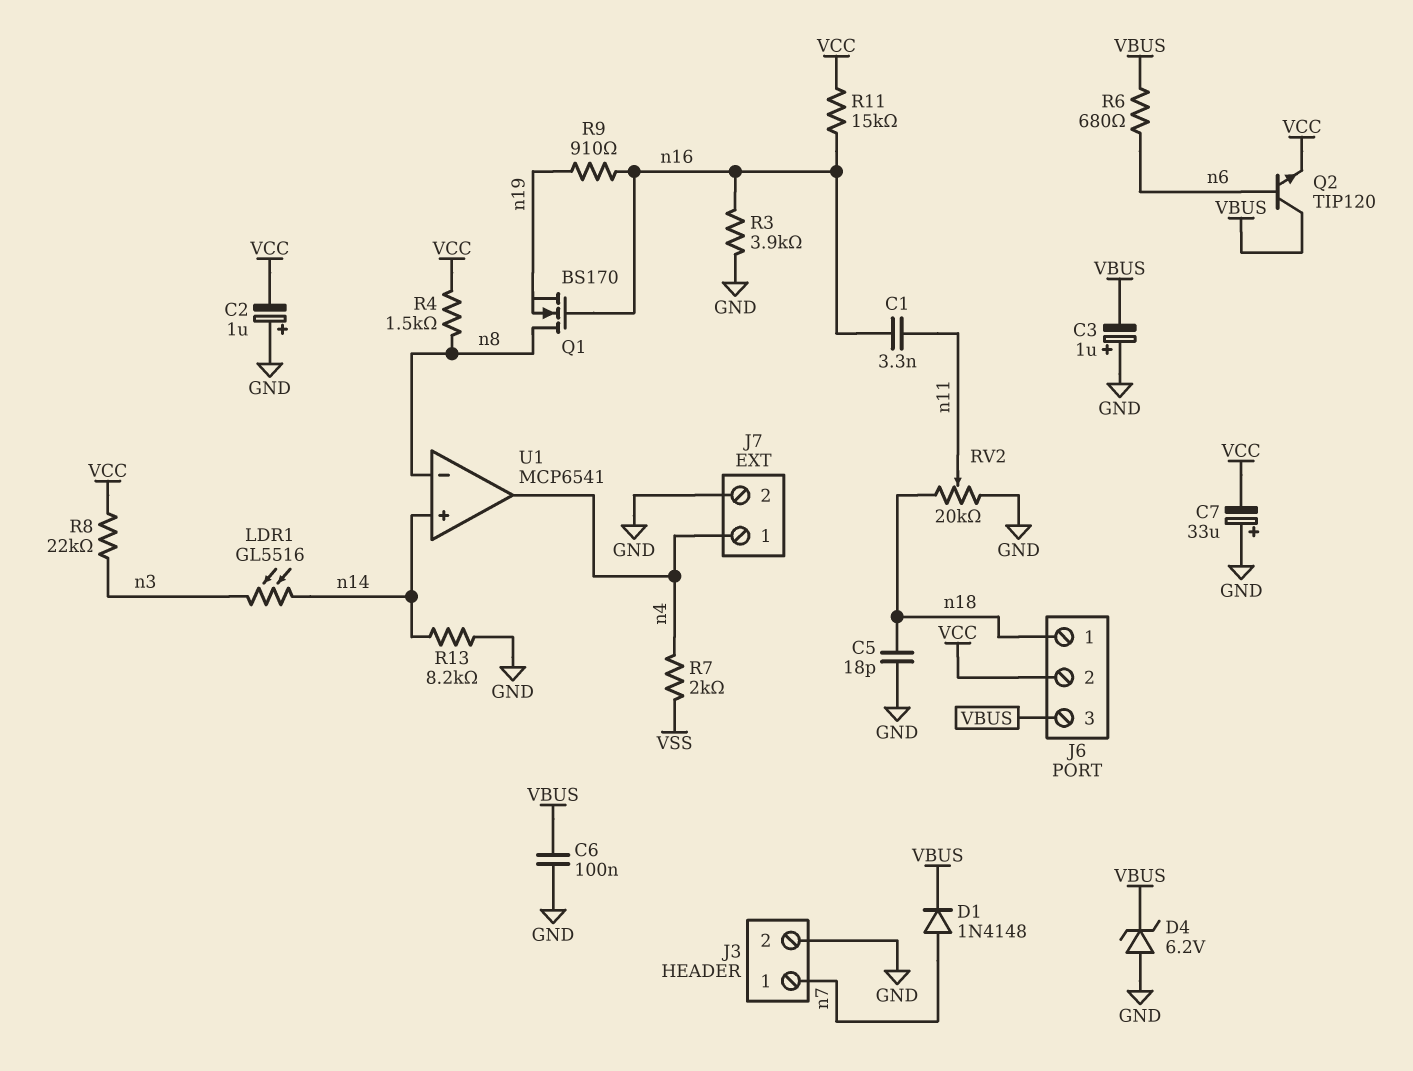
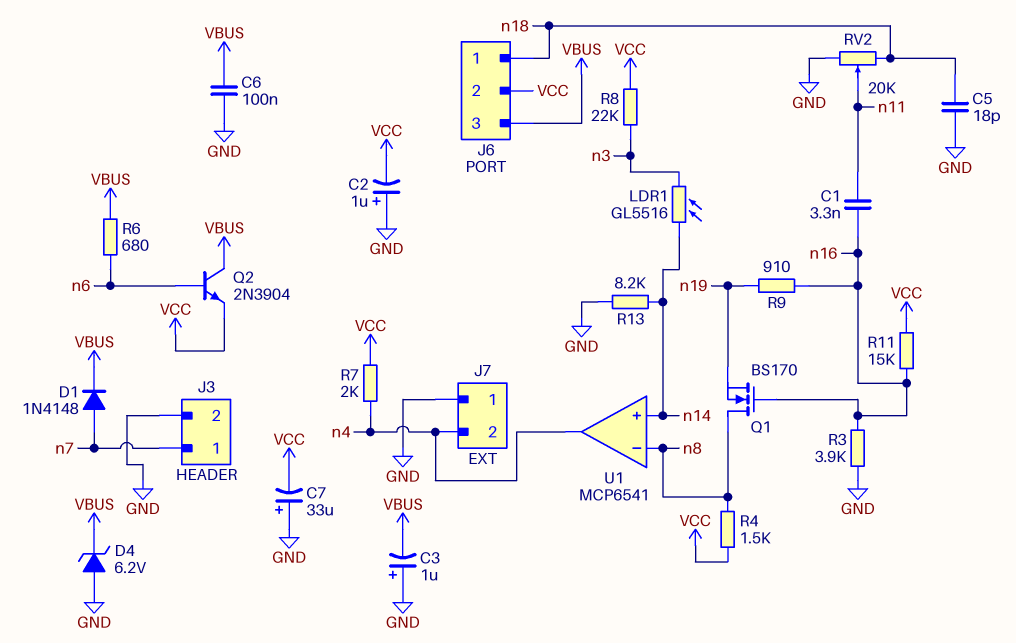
J7 pin 1: n4 -> GND
J7 pin 2: GND -> n4
Q2: NPN TIP120 (B n6, C VBUS, E VCC) -> NPN 2N3904 (B n6, C VBUS, E VCC)
R7: 2k (VSS, n4) -> 2k (VCC, n4)

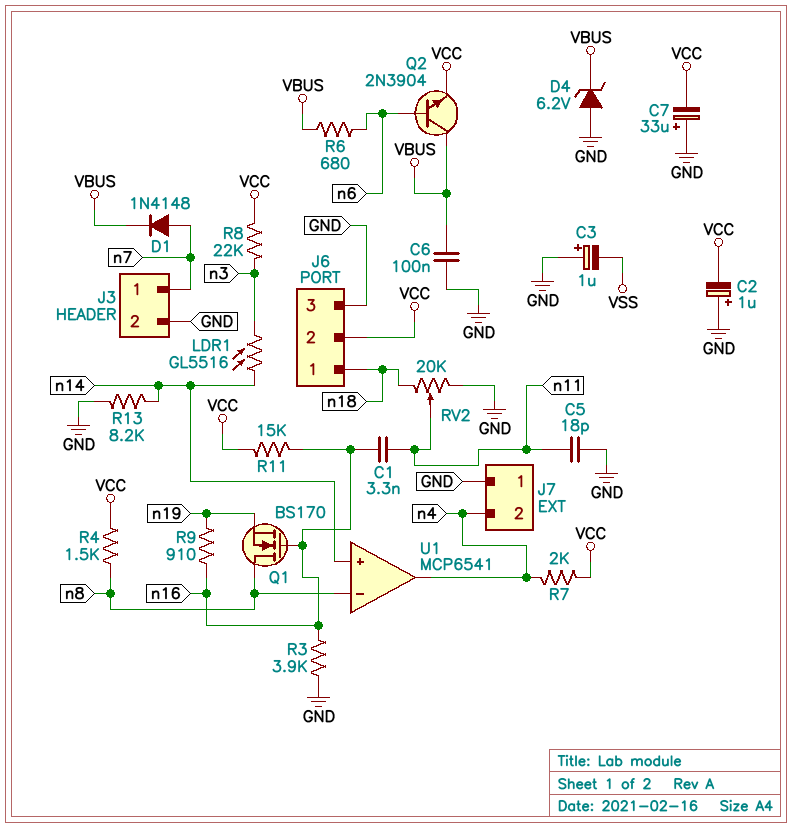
C3: 1uF (plus GND, minus VBUS) -> 1uF (plus GND, minus VSS)
C5: 18pF (GND, n18) -> 18pF (GND, n11)
J6 pin 3: VBUS -> GND

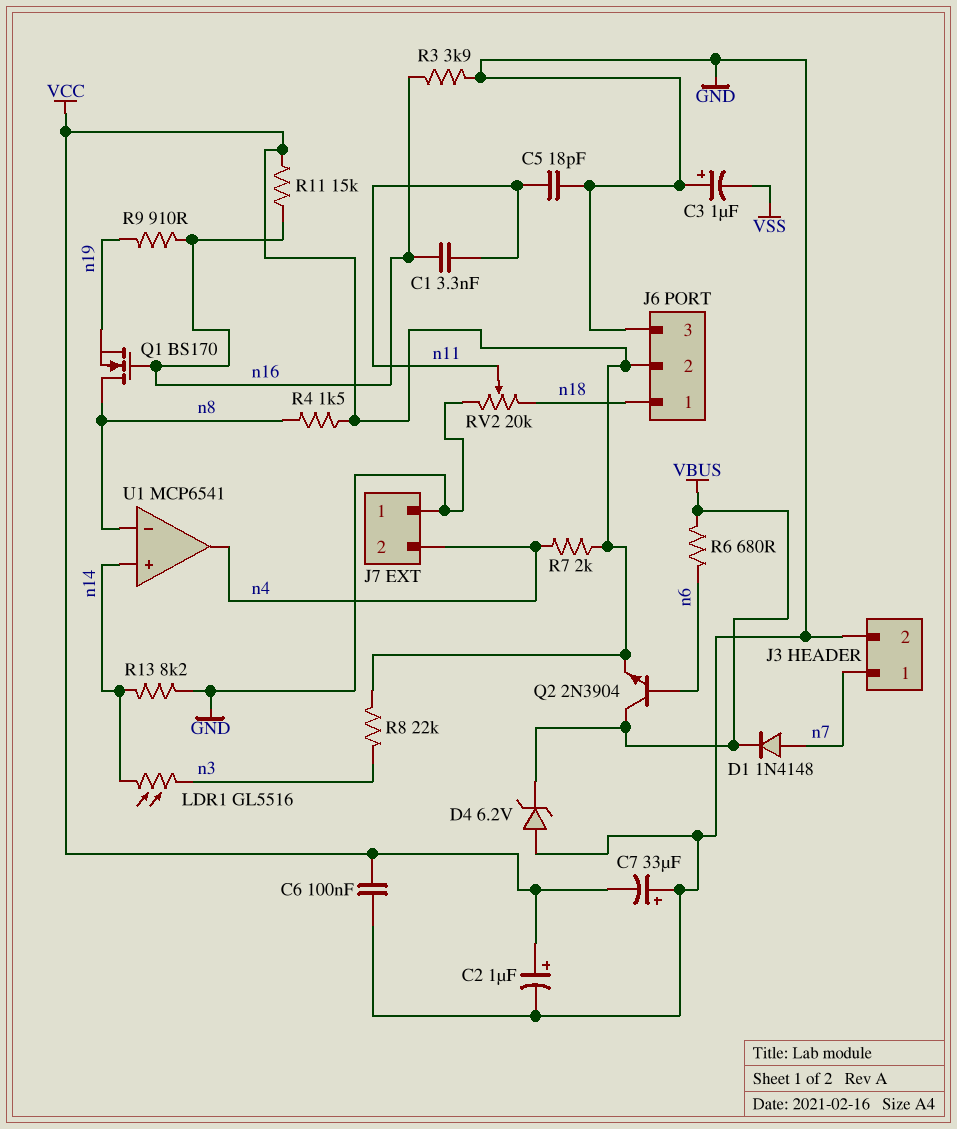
C2: 1uF (plus GND, minus VCC) -> 1uF (plus VCC, minus GND)
C6: 100nF (GND, VBUS) -> 100nF (GND, VCC)

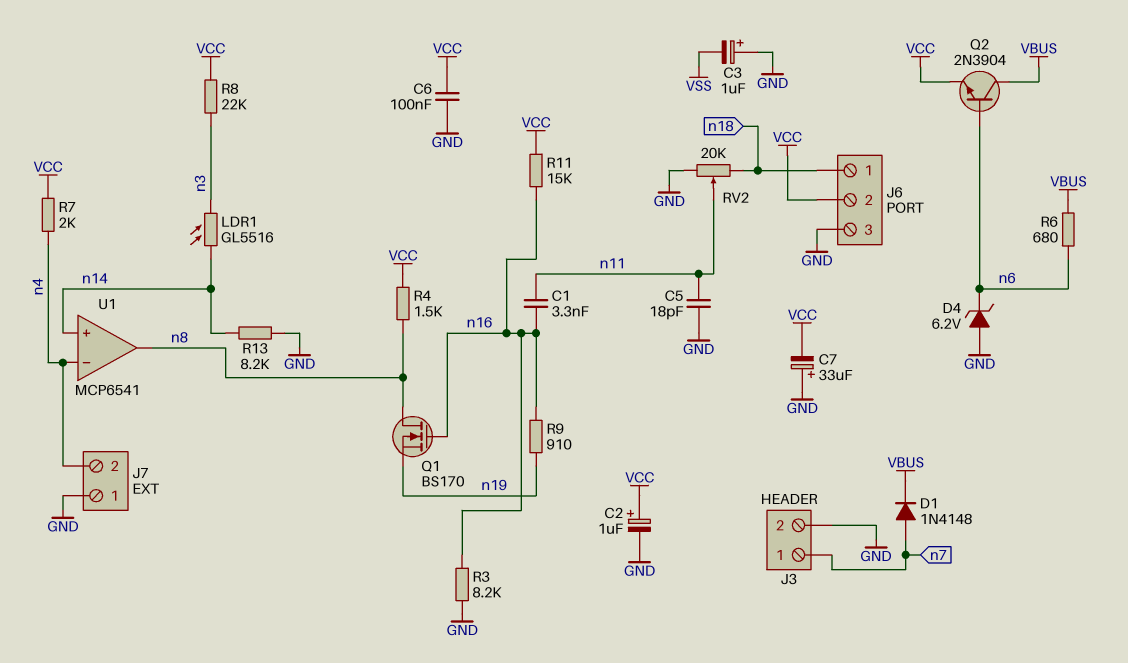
D4: zener 6.2V (A GND, K VBUS) -> zener 6.2V (A GND, K n6)
R3: 3.9k (GND, n16) -> 8.2k (GND, n16)
U1 pin in-: n8 -> n4
U1 pin out: n4 -> n8

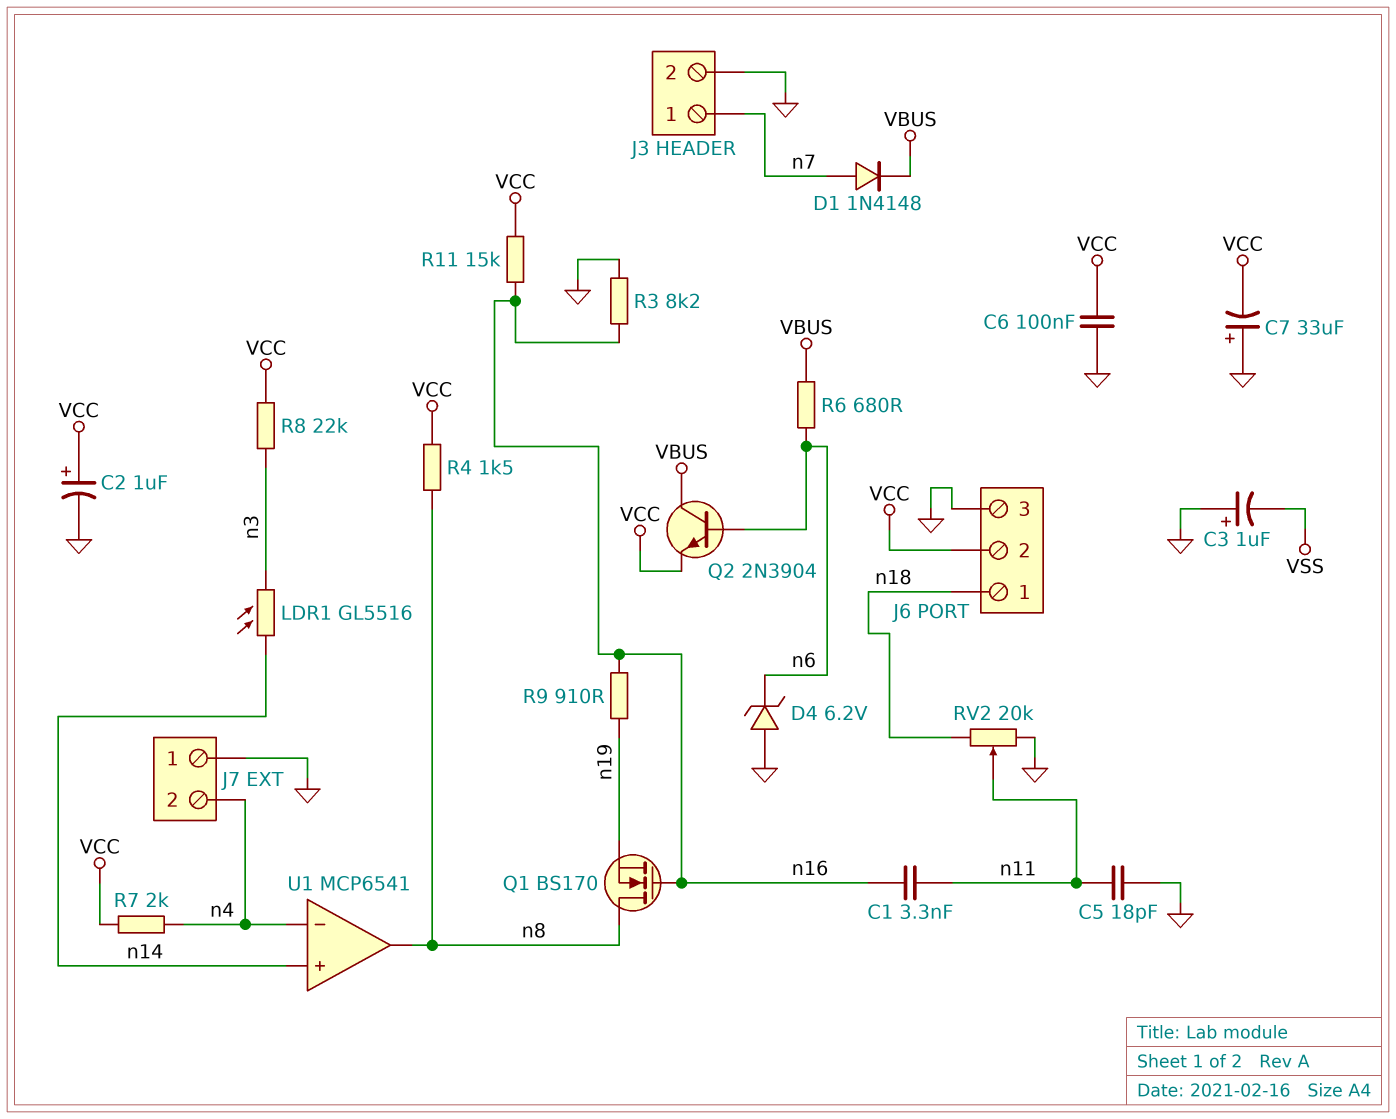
R13: 8.2k (GND, n14) -> none

